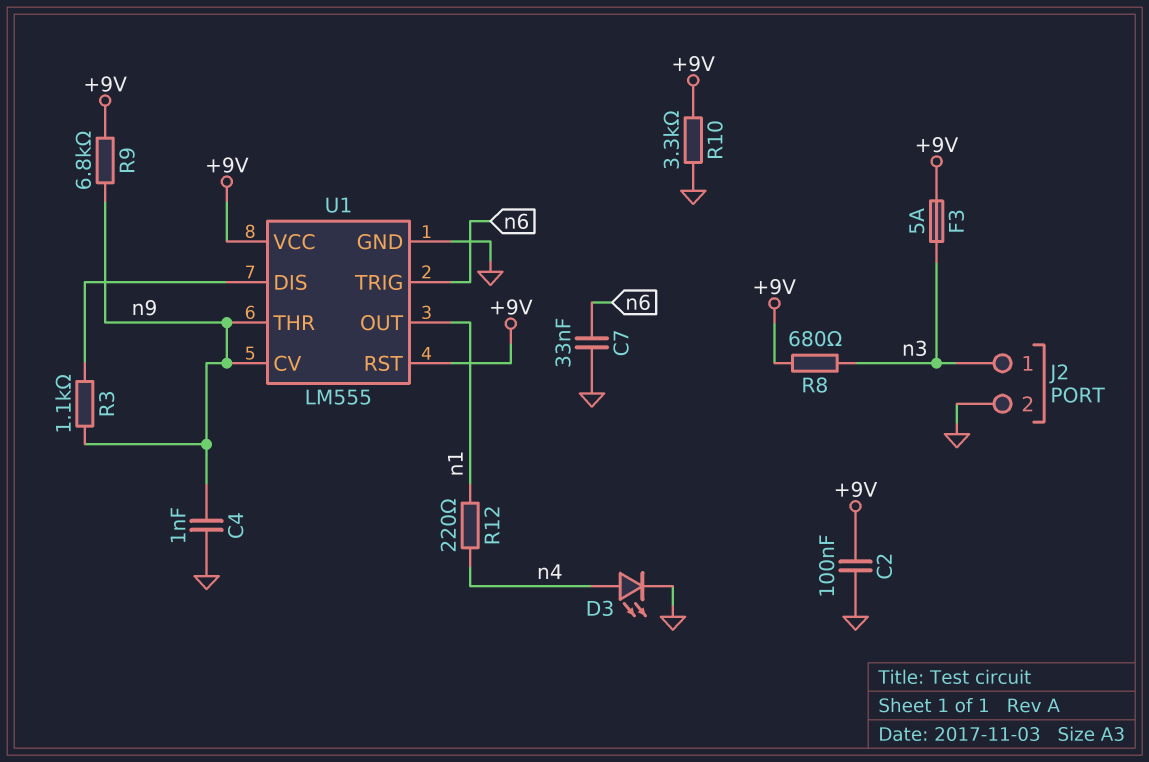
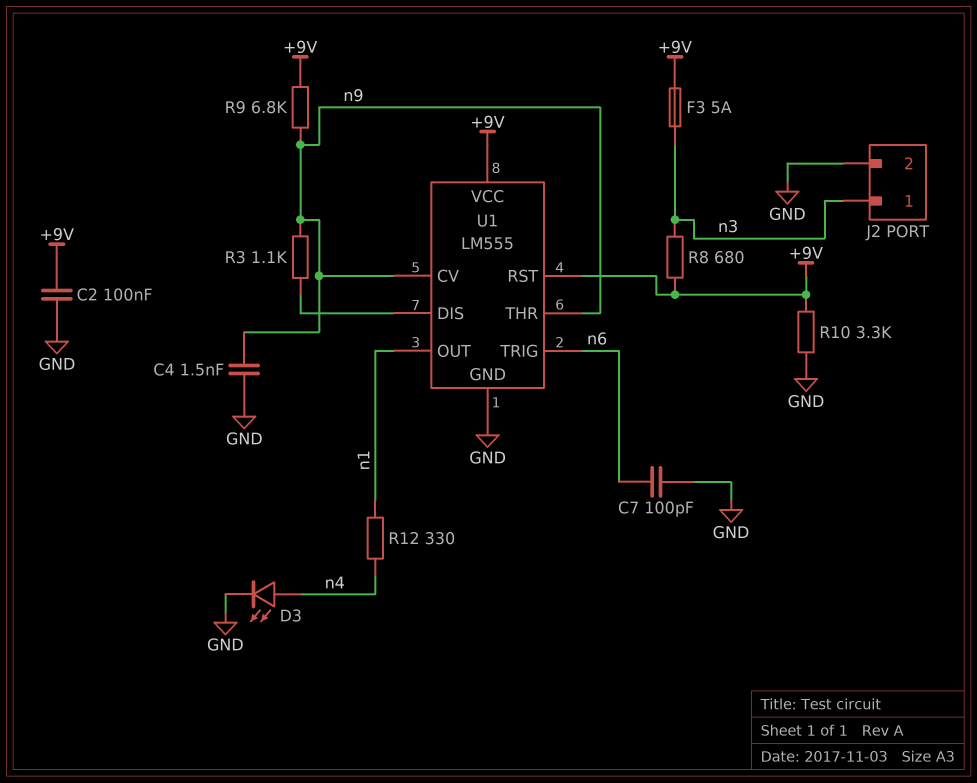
C4: 1nF (GND, n9) -> 1.5nF (GND, n9)
C7: 33nF (GND, n6) -> 100pF (GND, n6)
R12: 220 (n1, n4) -> 330 (n1, n4)

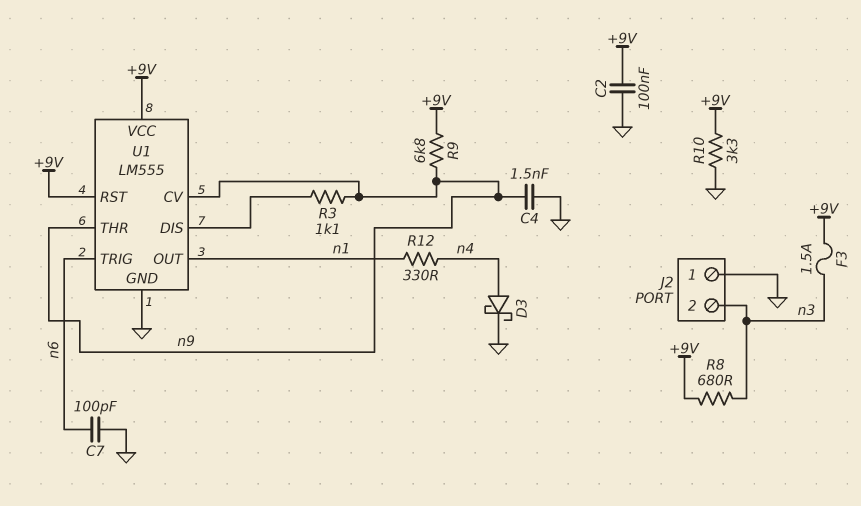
D3: LED (A n4, K GND) -> schottky (A n4, K GND)
F3: 5A (+9V, n3) -> 1.5A (+9V, n3)
J2 pin 1: n3 -> GND
J2 pin 2: GND -> n3

